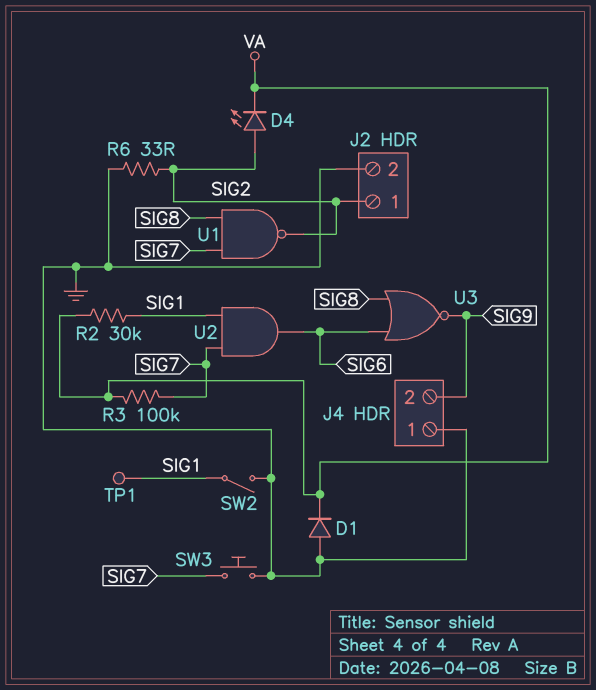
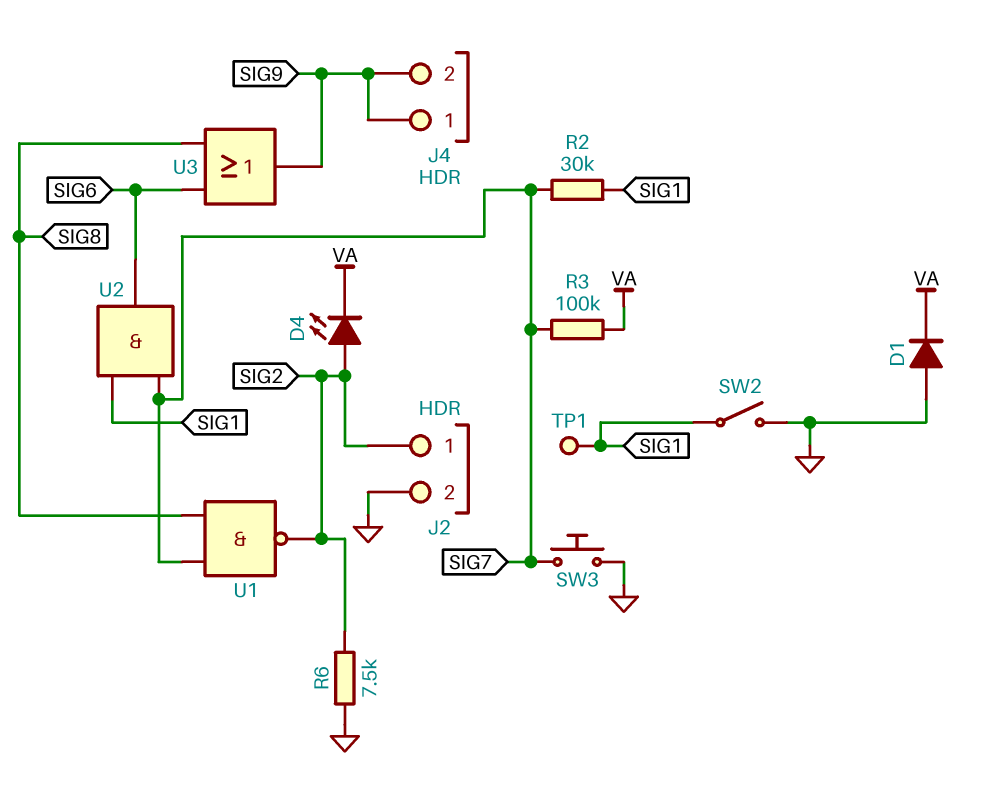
J4 pin 1: GND -> SIG9
R2: 30k (SIG1, VA) -> 30k (SIG1, SIG7)
R6: 33 (GND, SIG2) -> 7.5k (GND, SIG2)
U3: NOR (in SIG6, in SIG8, out SIG9) -> OR (in SIG6, in SIG8, out SIG9)

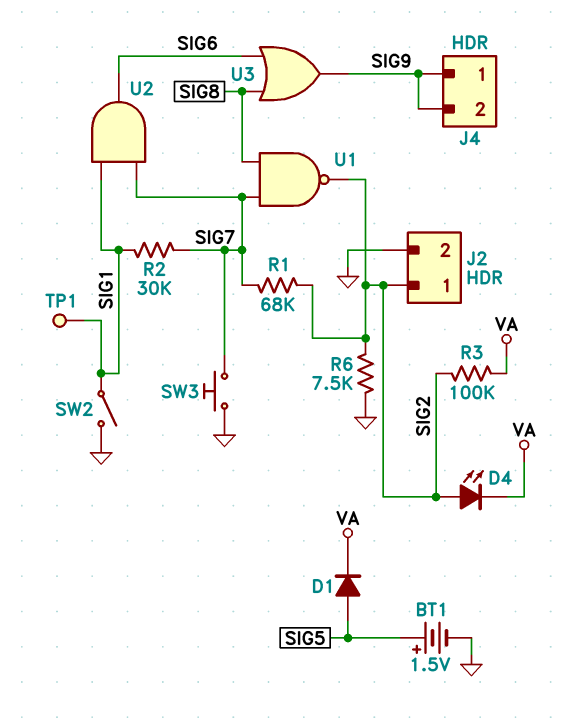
BT1: none -> 1.5V (plus SIG5, minus GND)
D1: diode (A GND, K VA) -> diode (A SIG5, K VA)
R1: none -> 68k (SIG2, SIG7)
R3: 100k (SIG7, VA) -> 100k (SIG2, VA)

